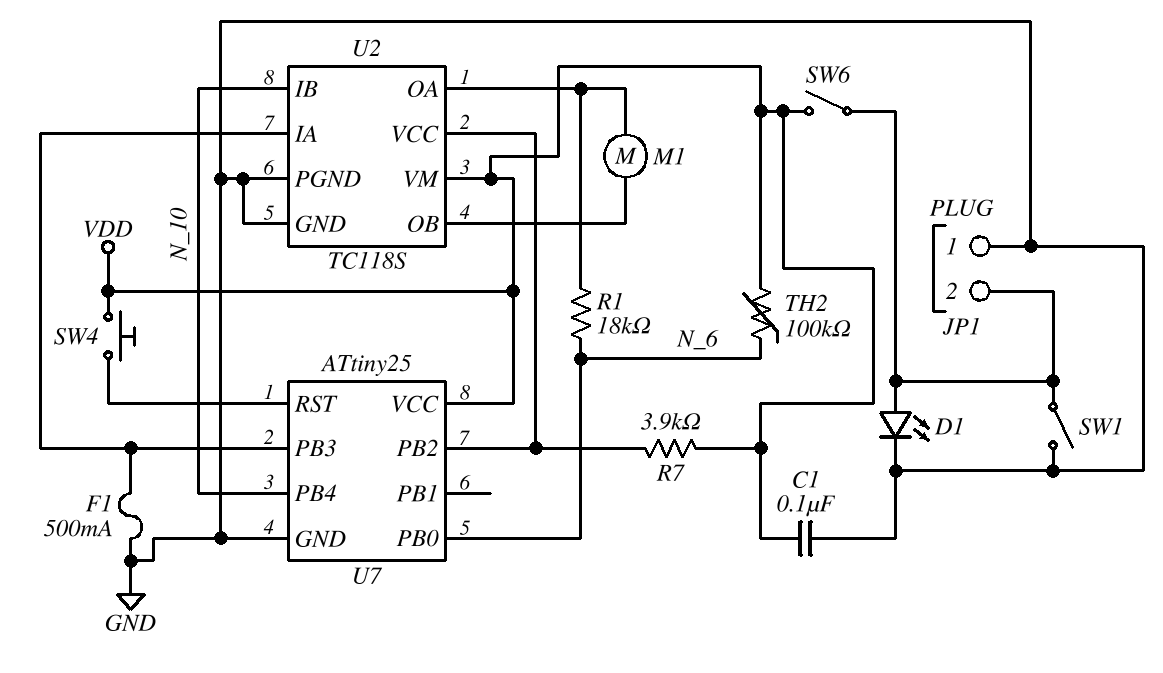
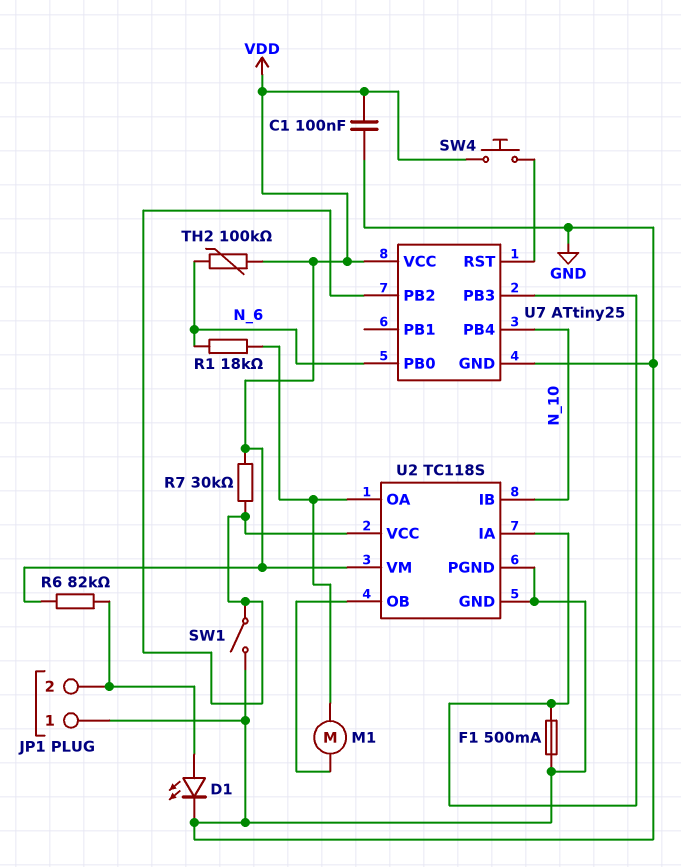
R6: none -> 82k (JP1/2, VDD)
R7: 3.9k (U2/VCC, VDD) -> 30k (U2/VCC, VDD)
SW1: switch (GND, JP1/2) -> switch (GND, U2/VCC)
SW6: switch (JP1/2, VDD) -> none

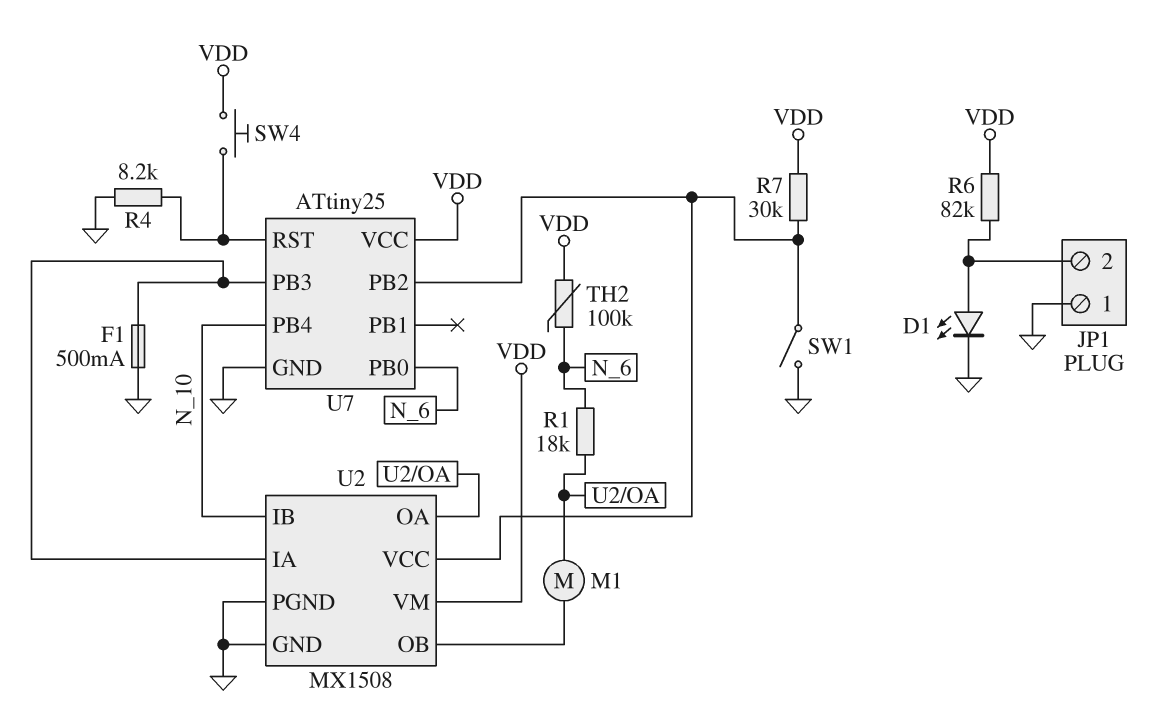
C1: 100nF (GND, VDD) -> none
R4: none -> 8.2k (GND, U7/RST)
U2: TC118S -> MX1508

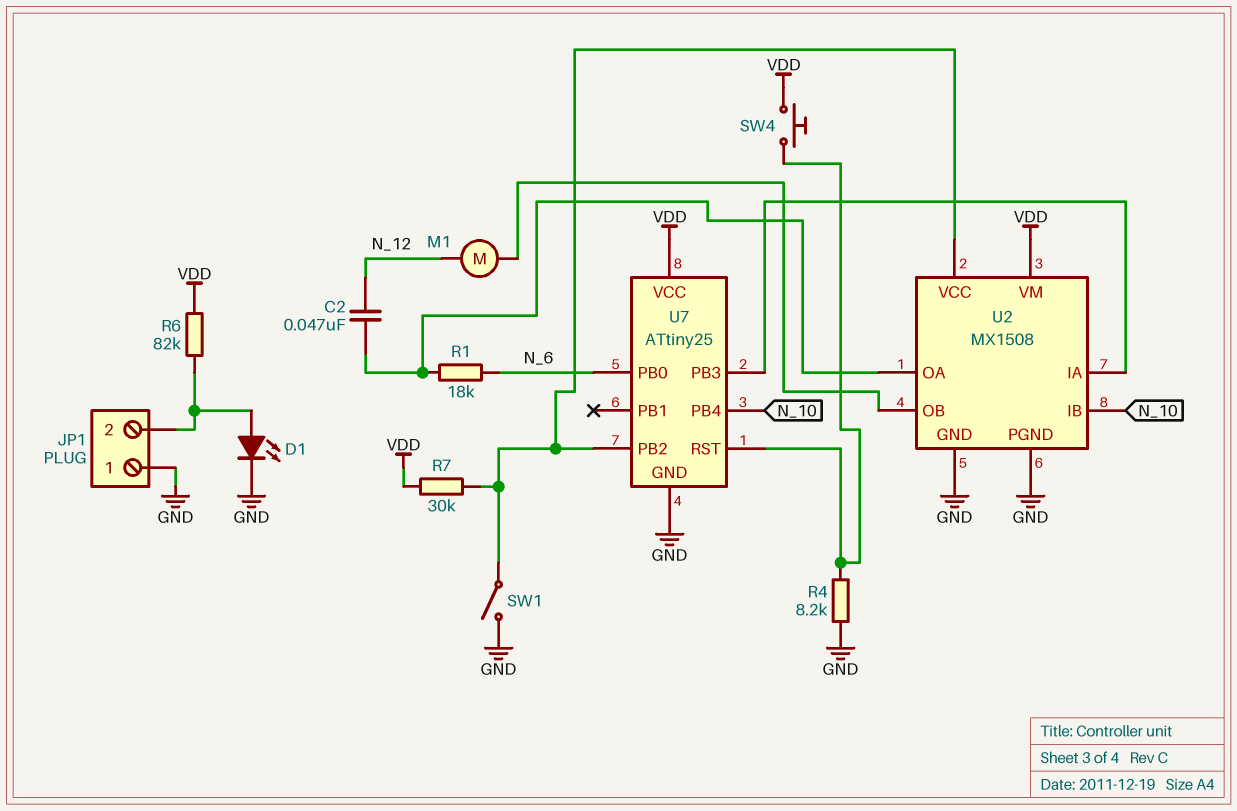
C2: none -> 47nF (N_12, U2/OA)
F1: 500mA (GND, U2/IA) -> none
M1: motor (U2/OA, U2/OB) -> motor (N_12, U2/OB)
TH2: 100k (N_6, VDD) -> none

